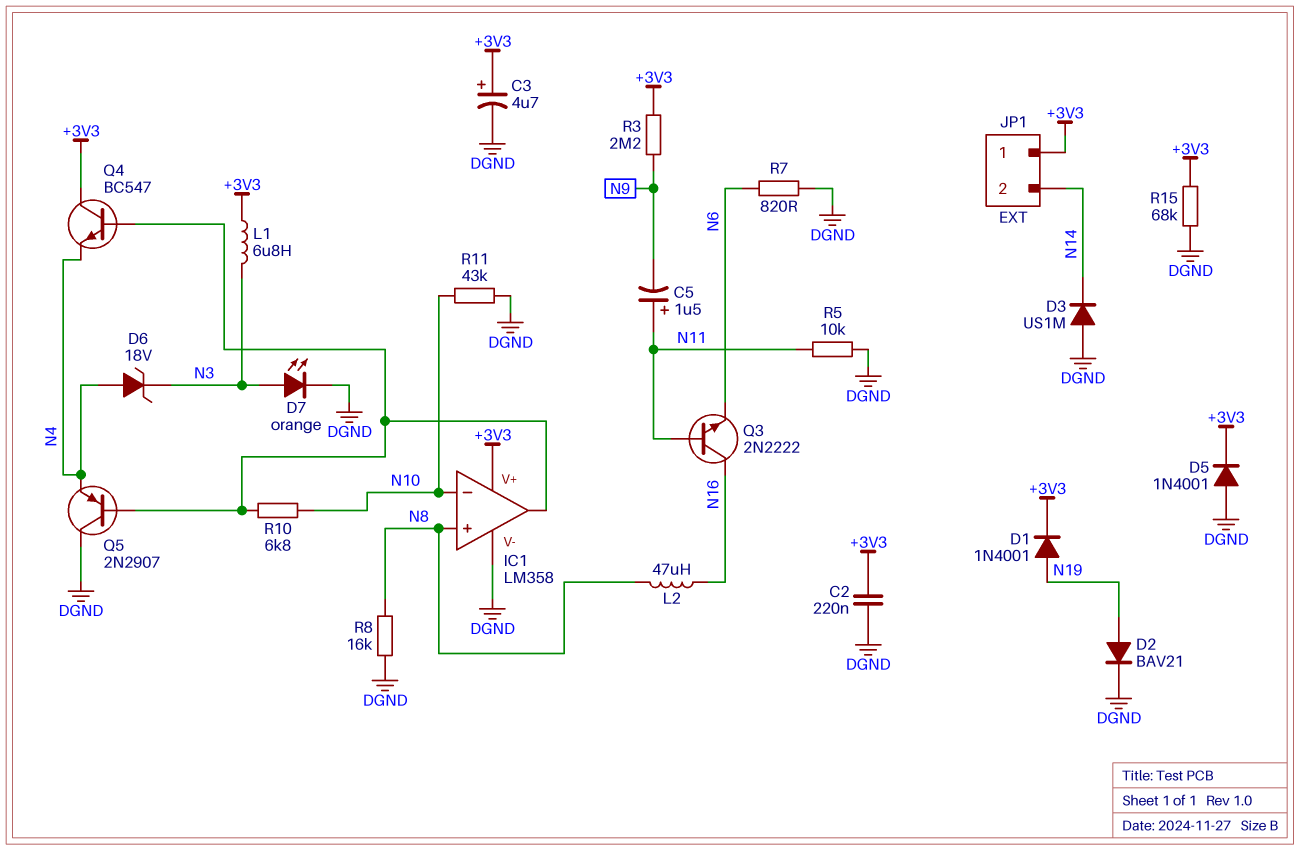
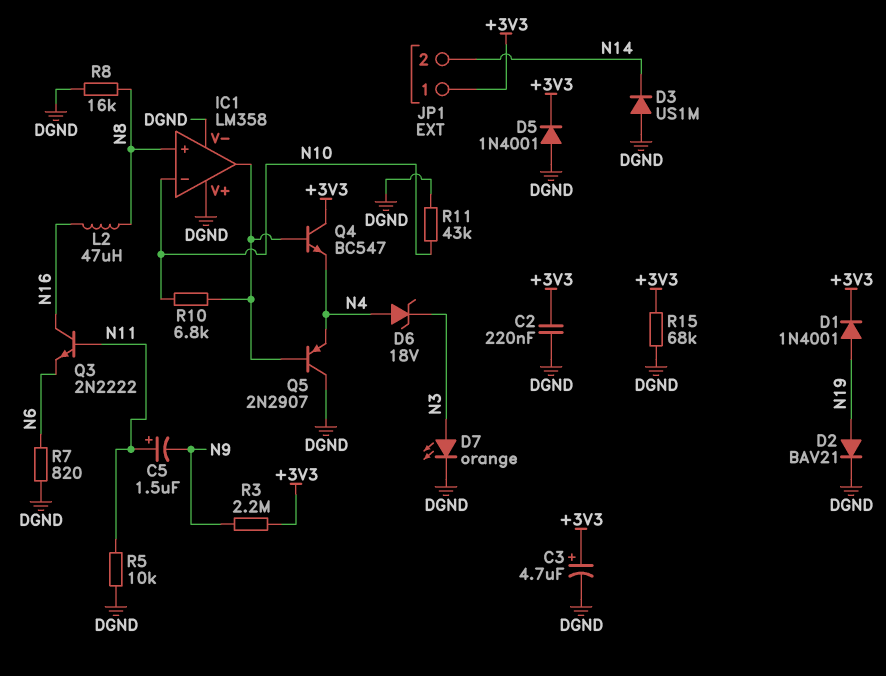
IC1 pin V+: +3V3 -> DGND
L1: 6.8uH (+3V3, N3) -> none

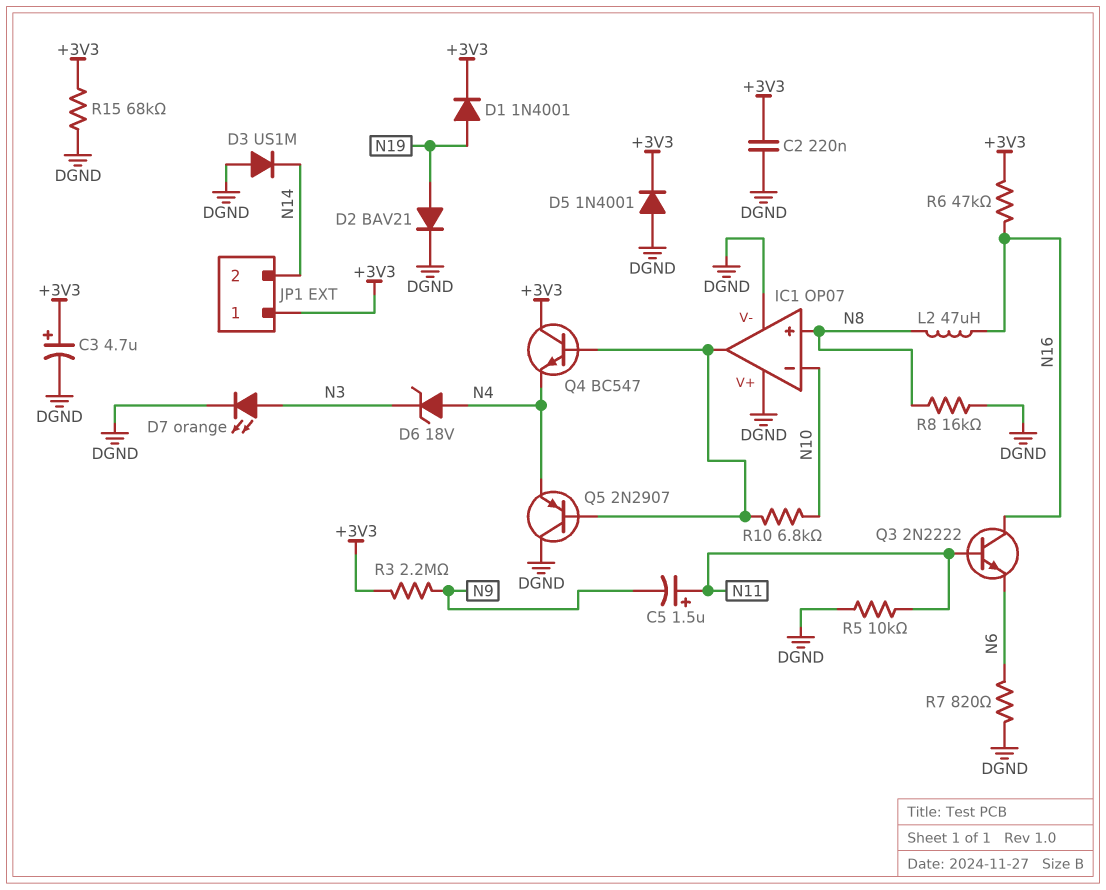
IC1: LM358 -> OP07
R6: none -> 47k (+3V3, N16)
R11: 43k (DGND, N10) -> none

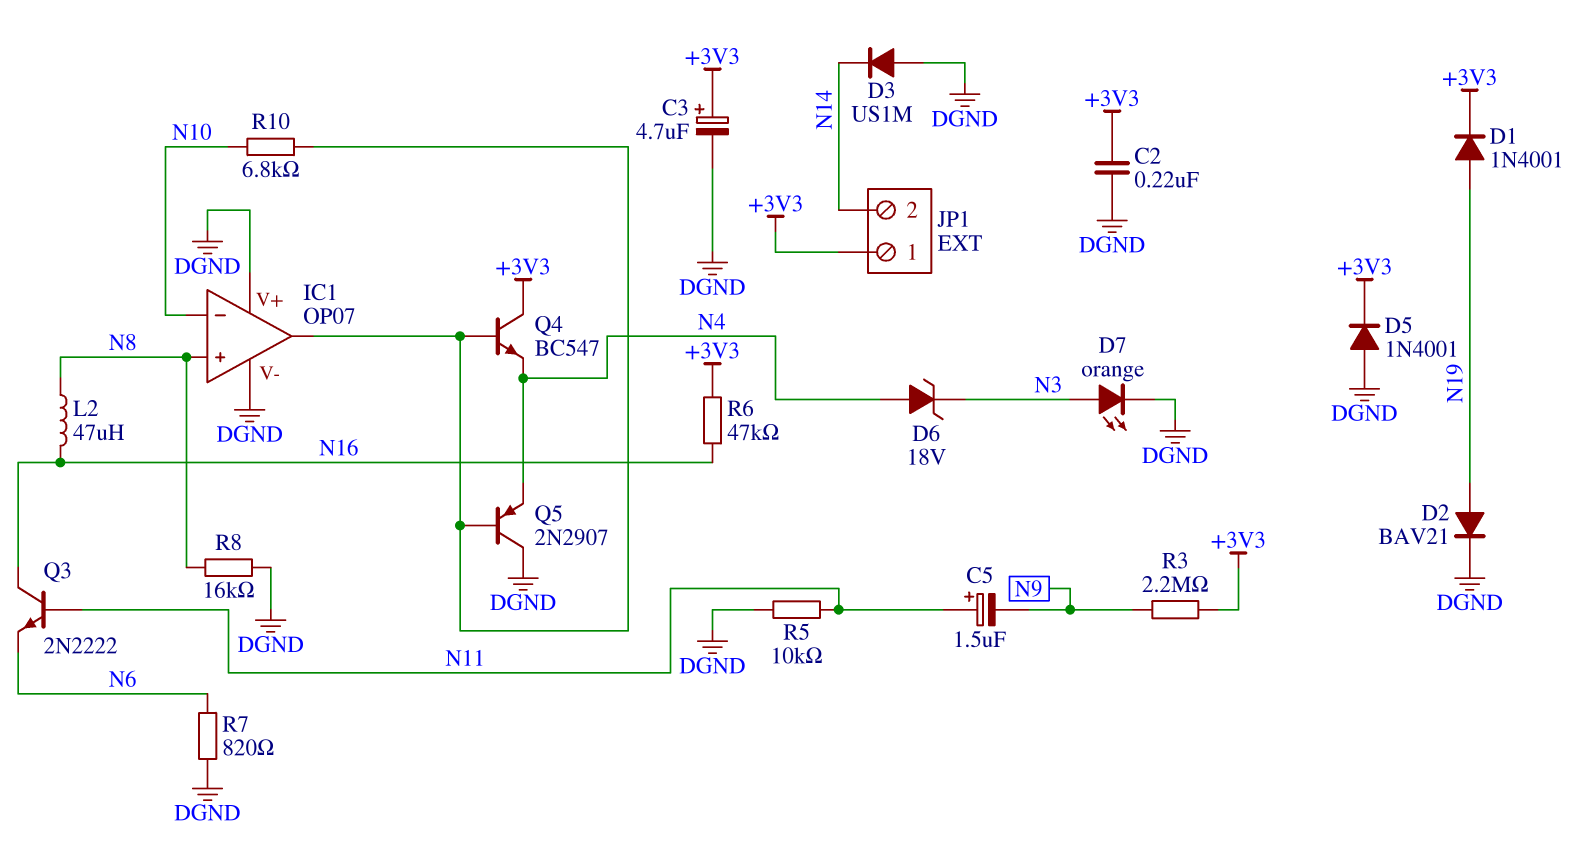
R15: 68k (+3V3, DGND) -> none

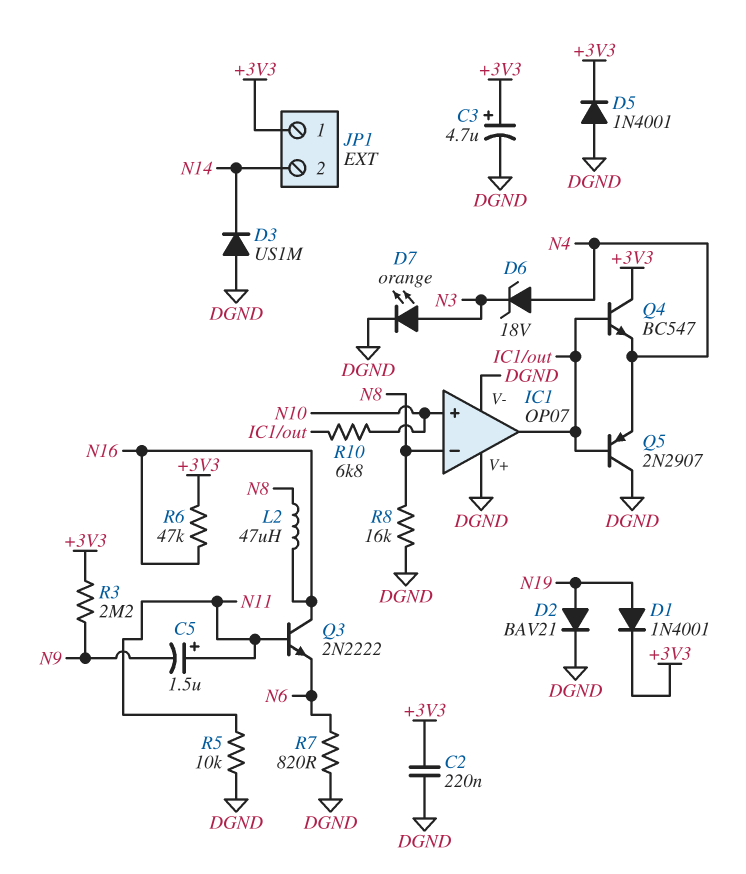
IC1 pin in+: N8 -> N10
IC1 pin in-: N10 -> N8

